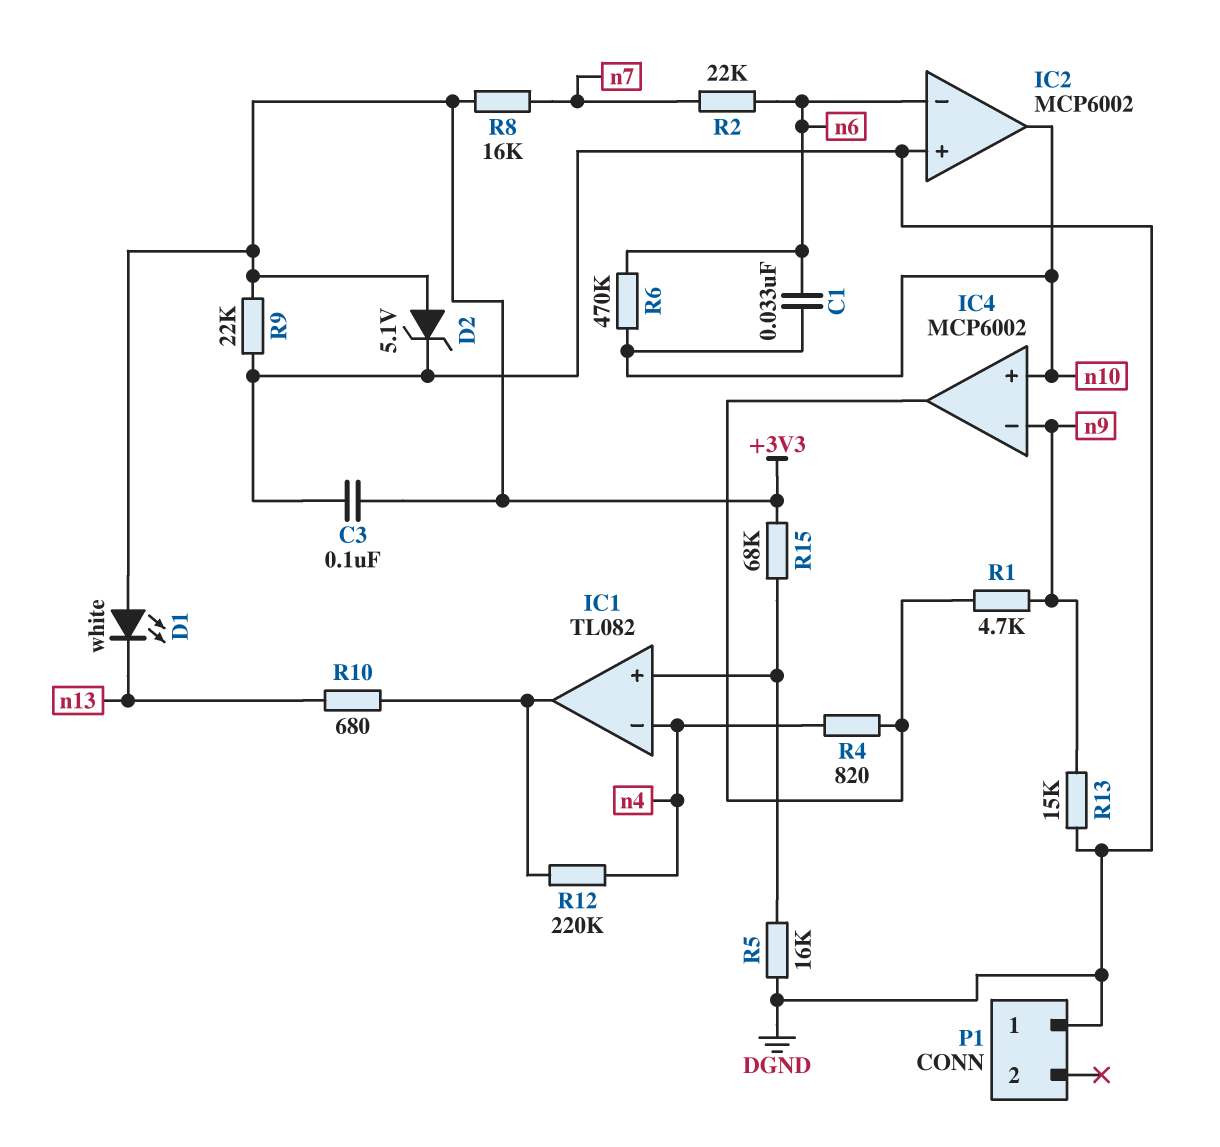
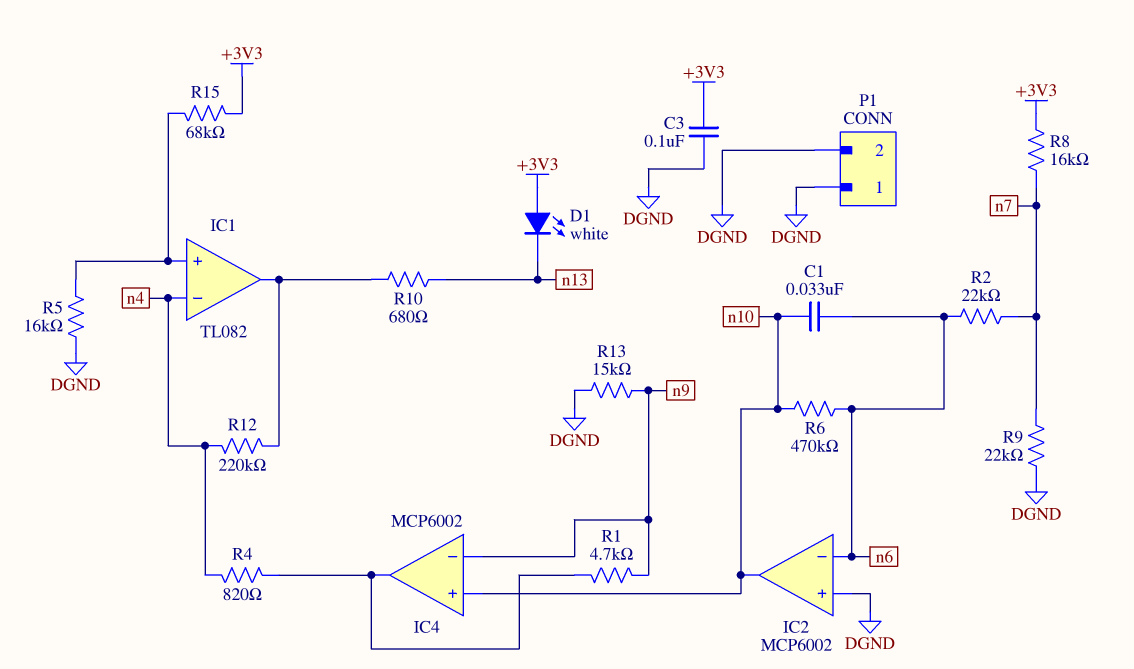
D2: zener 5.1V (A +3V3, K DGND) -> none
P1 pin 2: none -> DGND
R9: 22k (+3V3, DGND) -> 22k (DGND, n7)

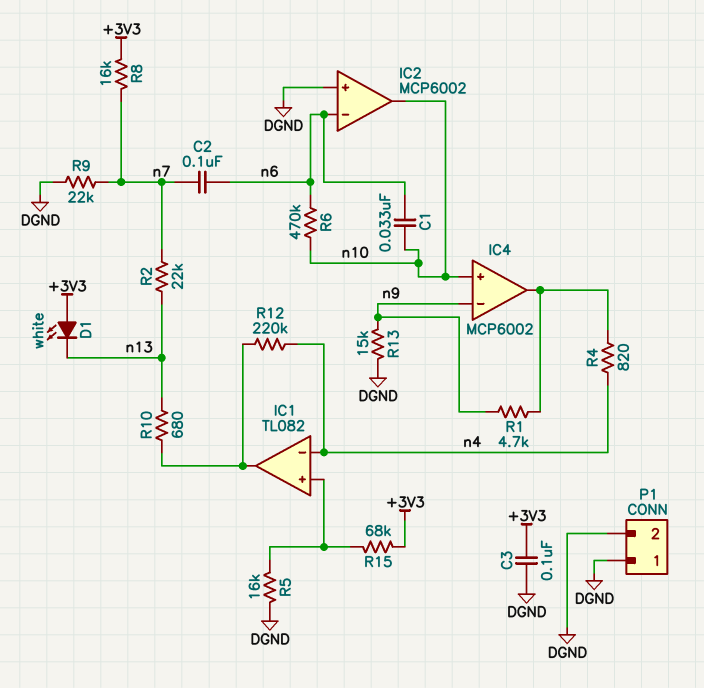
C2: none -> 100nF (n6, n7)
R2: 22k (n6, n7) -> 22k (n7, n13)

